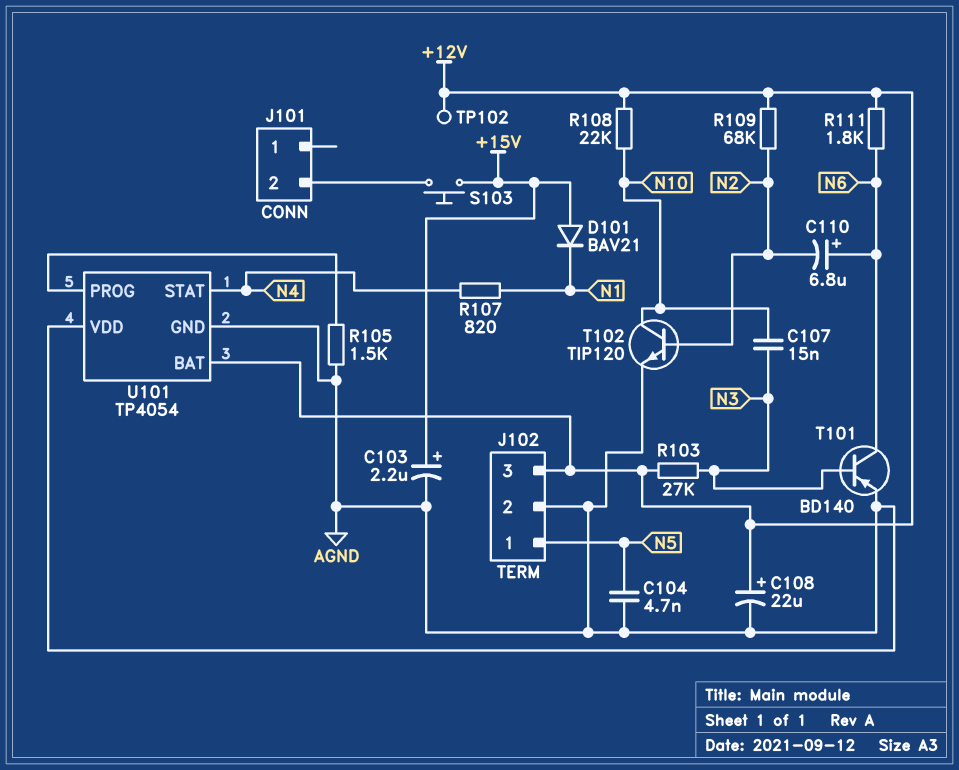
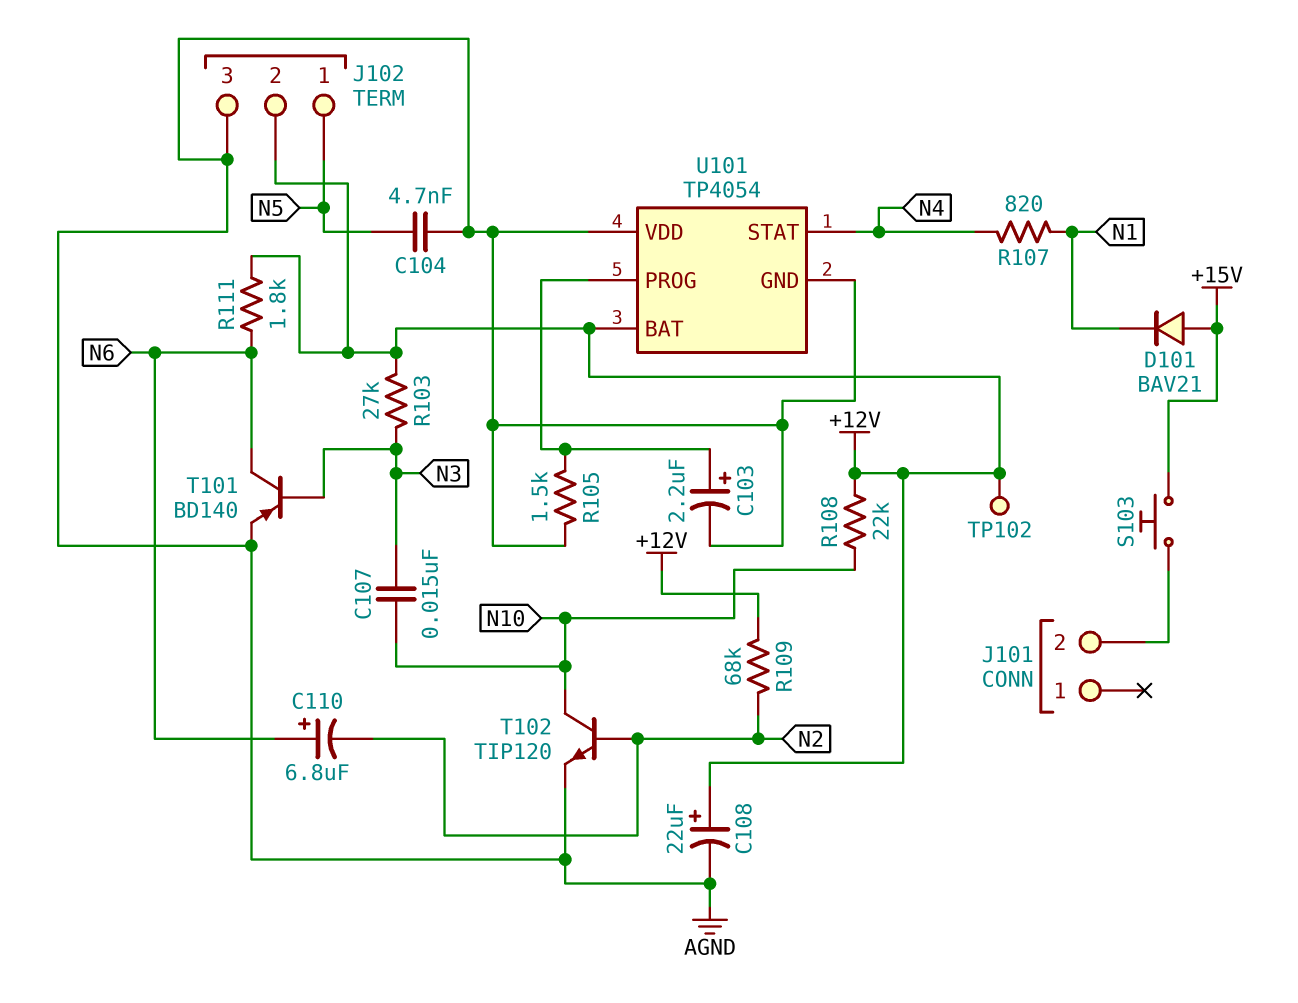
C103: 2.2uF (plus +15V, minus AGND) -> 2.2uF (plus U101/PROG, minus AGND)
J102 pin 2: AGND -> +12V
J102 pin 3: +12V -> AGND

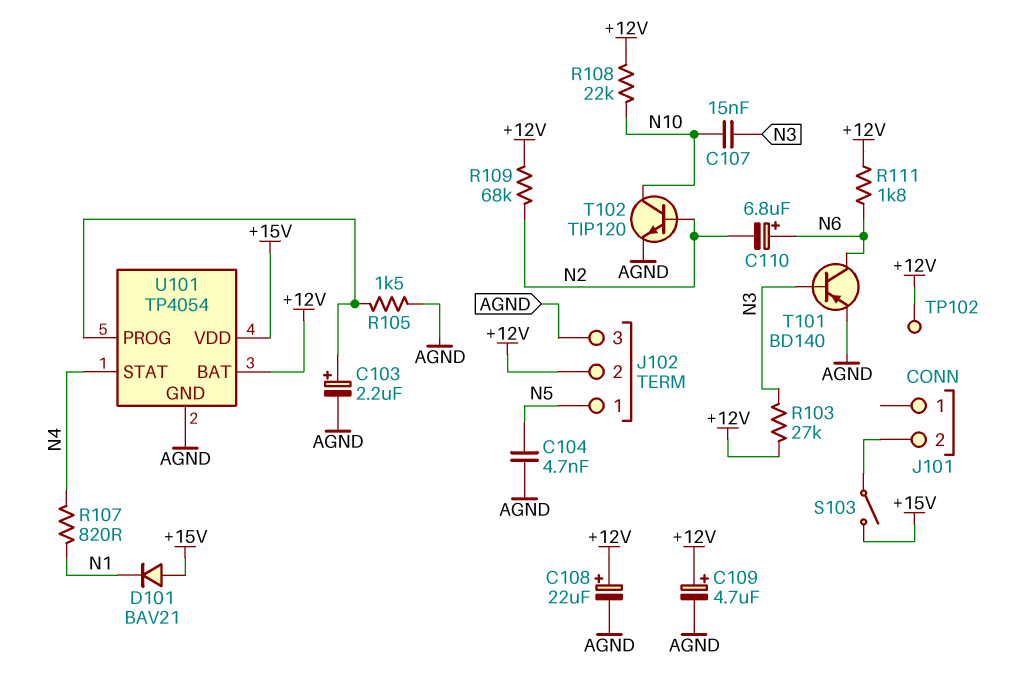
C109: none -> 4.7uF (plus +12V, minus AGND)
S103: button (+15V, J101/2) -> switch (+15V, J101/2)
U101 pin VDD: AGND -> +15V

